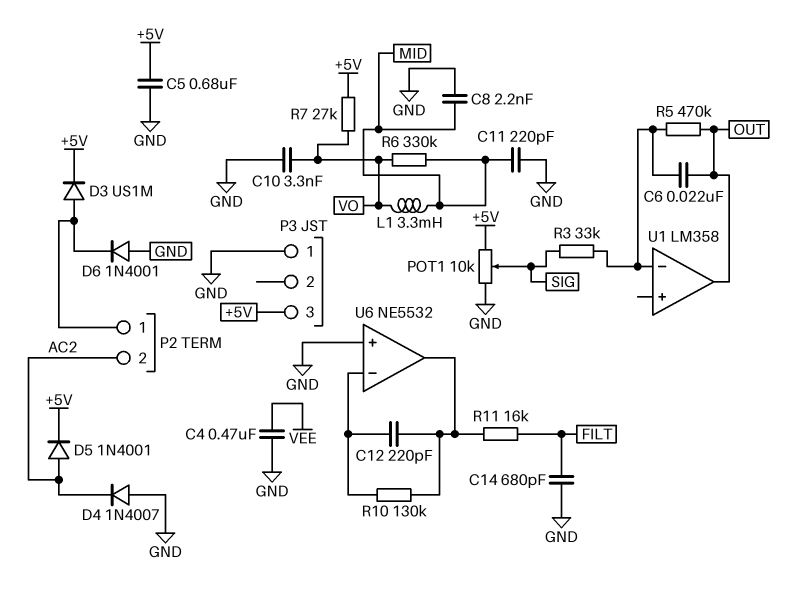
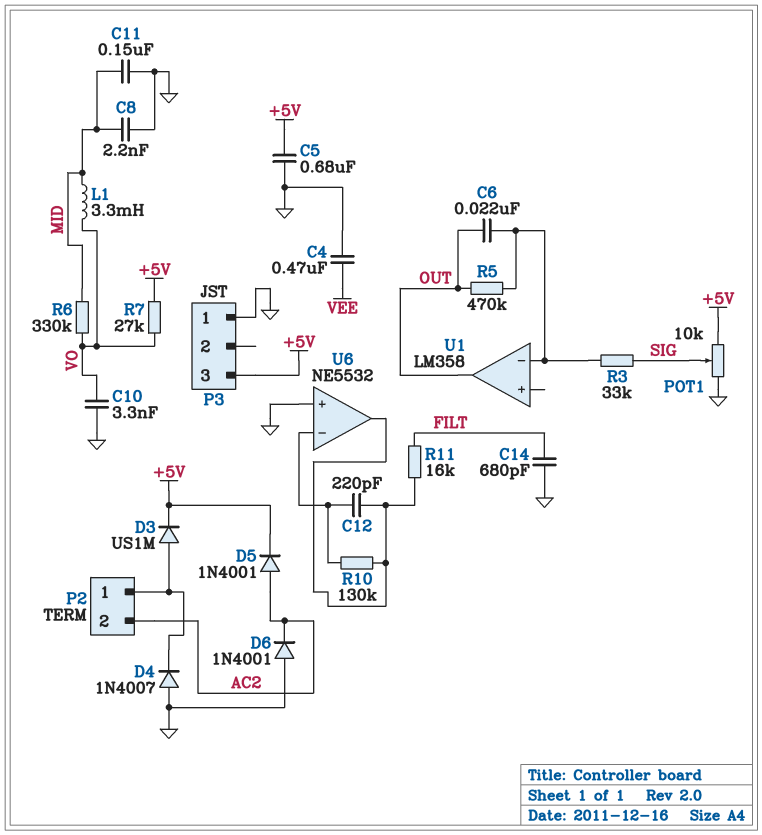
C11: 220pF (GND, MID) -> 150nF (GND, MID)
D4: diode 1N4007 (A GND, K AC2) -> diode 1N4007 (A GND, K P2/1)
D6: diode 1N4001 (A GND, K P2/1) -> diode 1N4001 (A GND, K AC2)

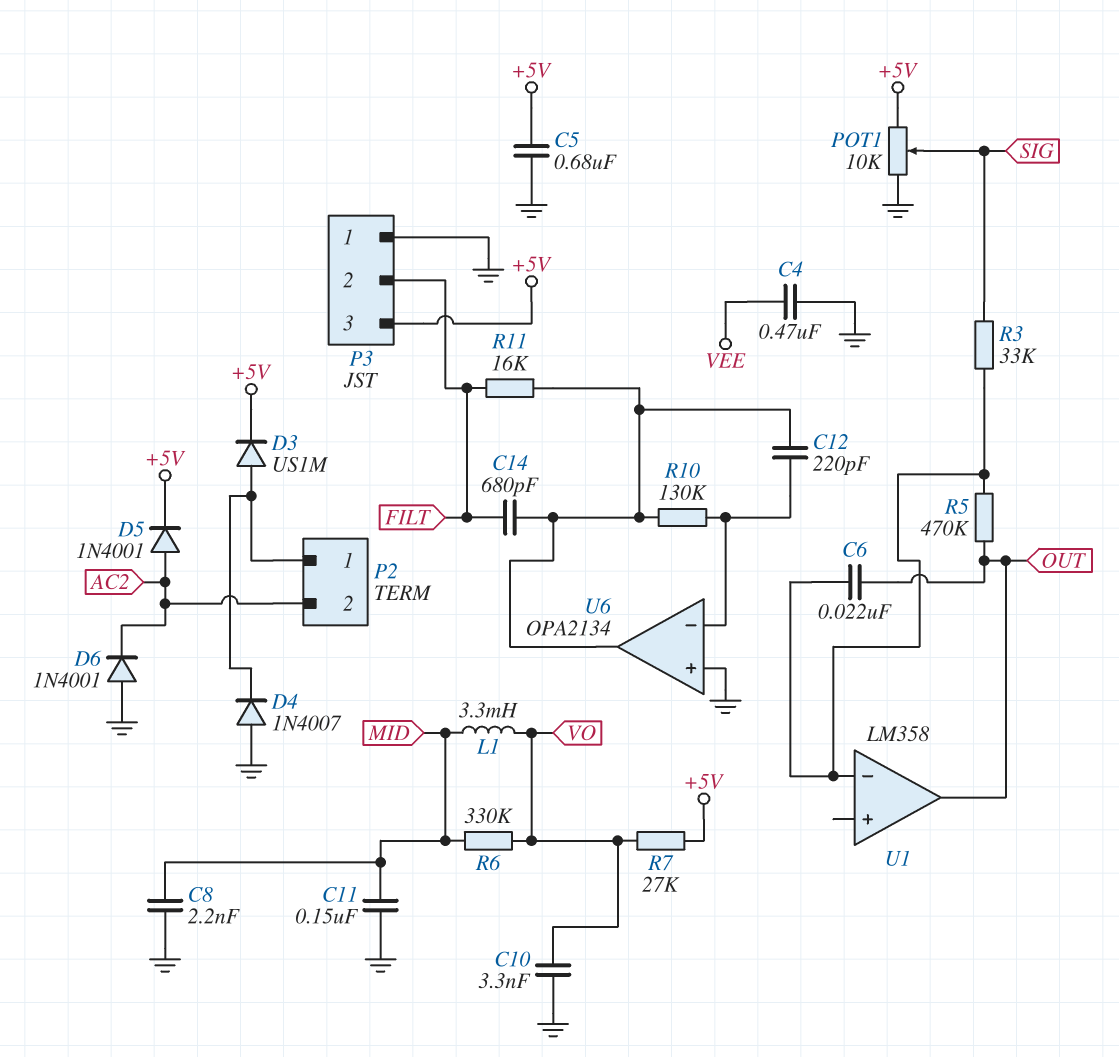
C14: 680pF (FILT, GND) -> 680pF (FILT, U6/out)
P3 pin 2: none -> FILT
U6: NE5532 -> OPA2134

